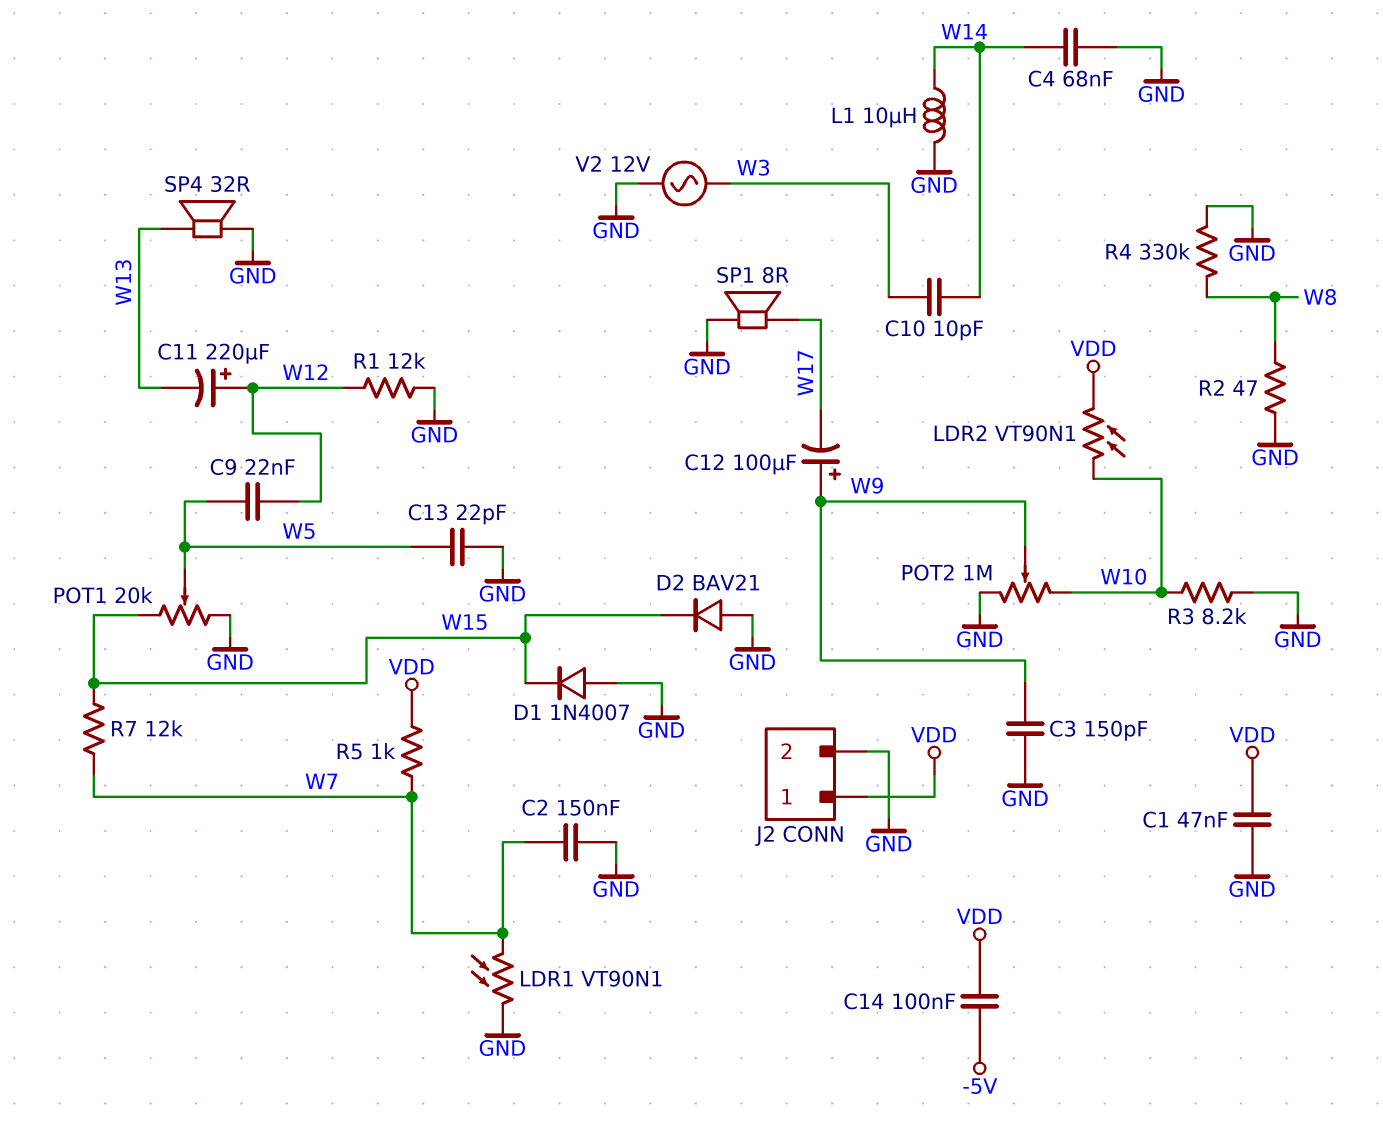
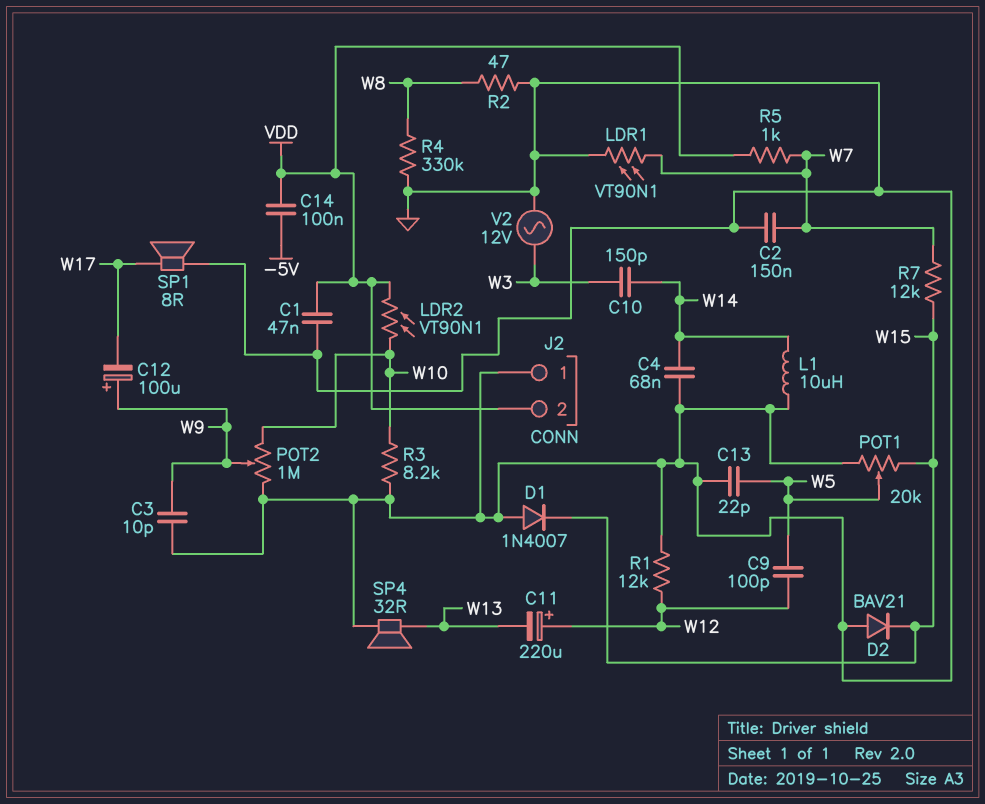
C3: 150pF (GND, W9) -> 10pF (GND, W9)
C9: 22nF (W5, W12) -> 100pF (W5, W12)
C10: 10pF (W3, W14) -> 150pF (W3, W14)
J2 pin 1: VDD -> GND
J2 pin 2: GND -> VDD

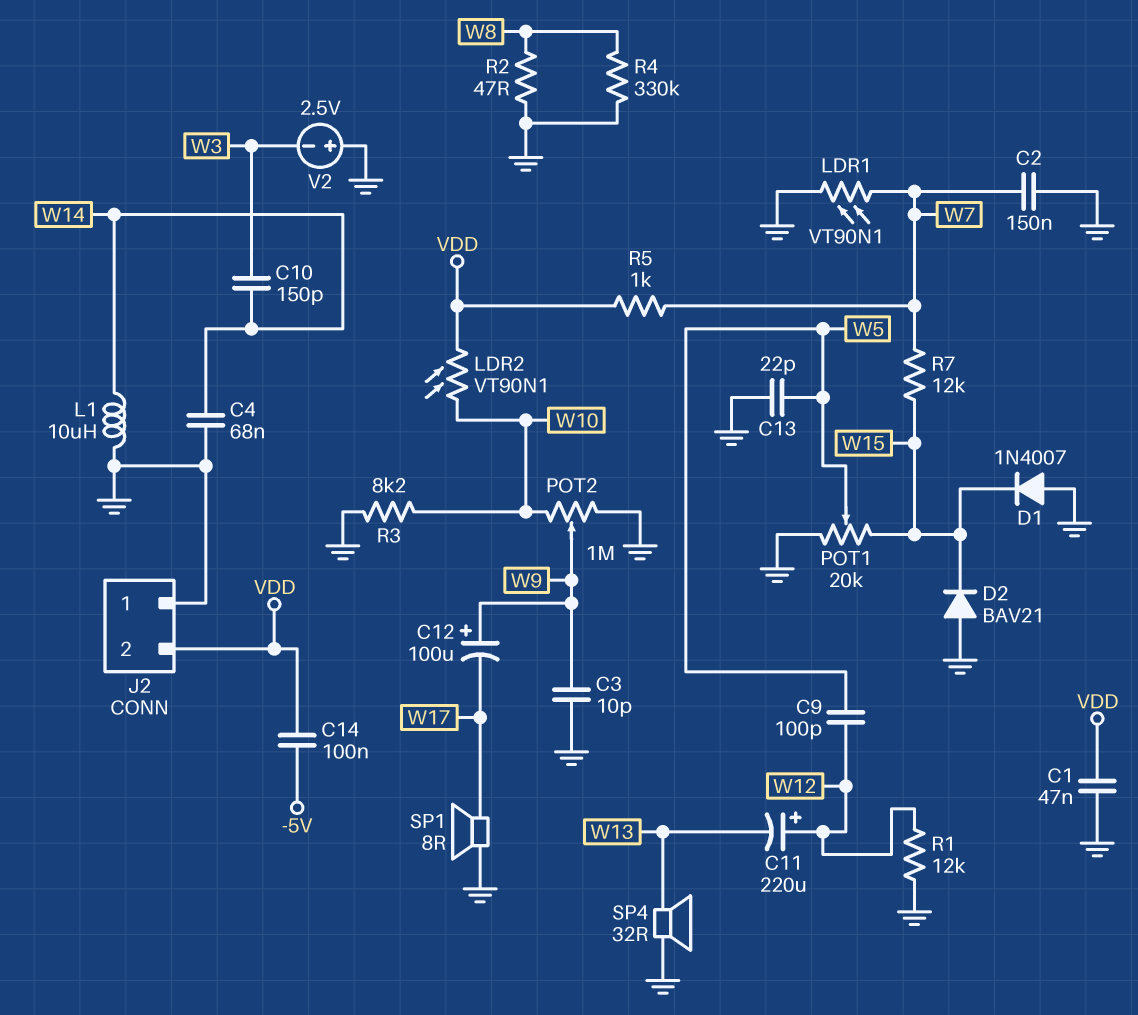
V2: AC 12V (GND, W3) -> 2.5V (plus GND, minus W3)

